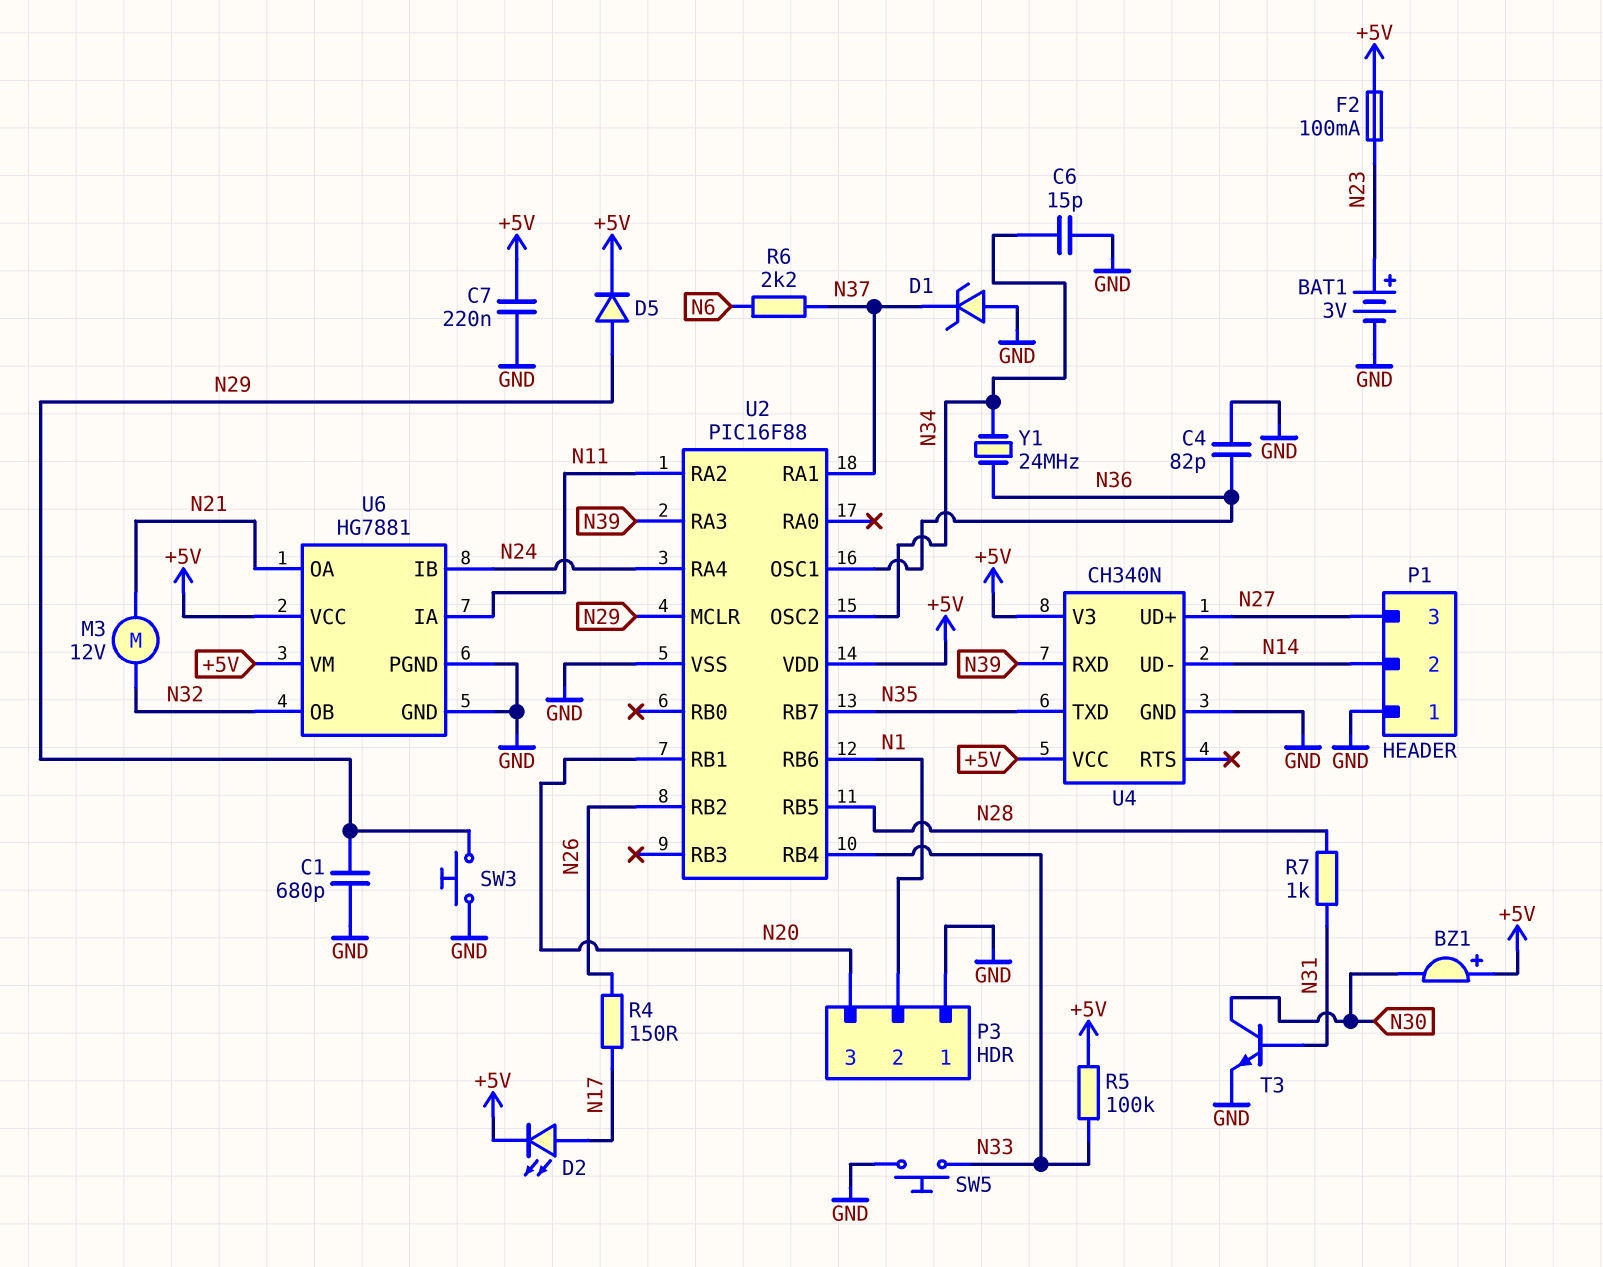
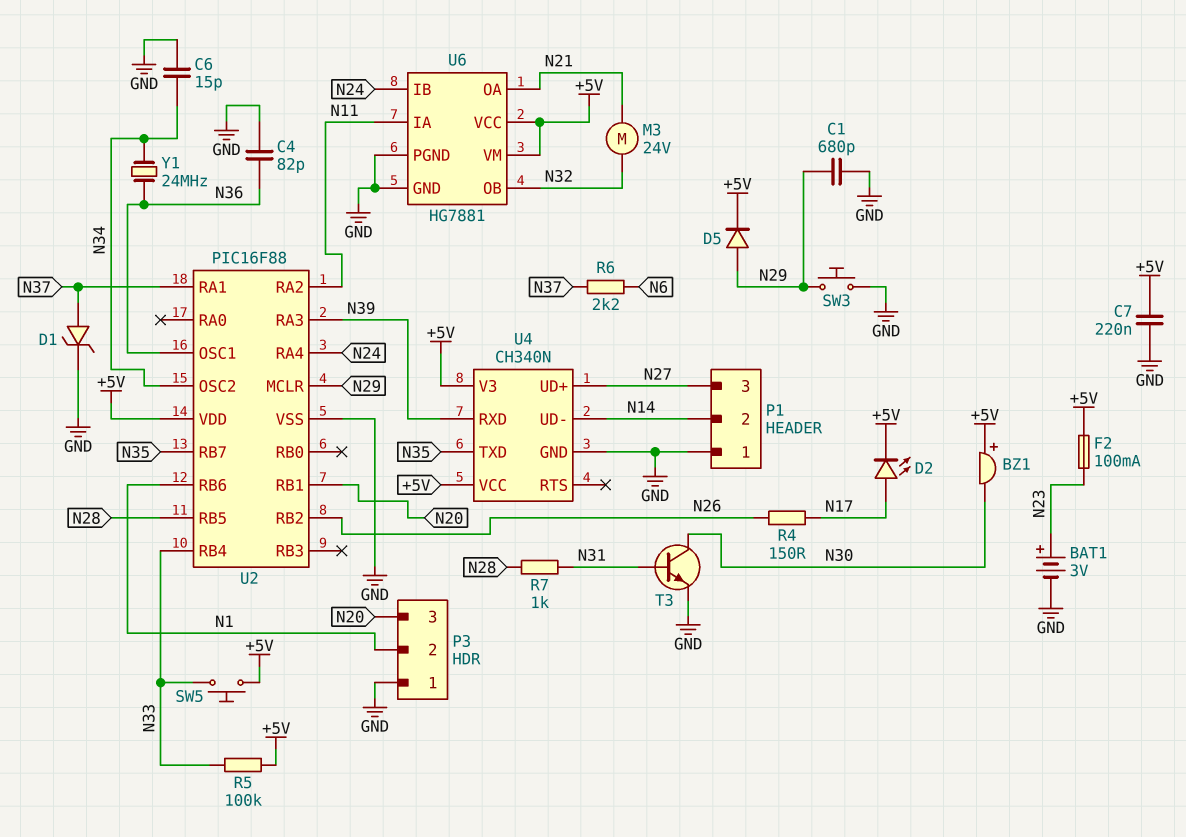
D1: zener (A GND, K N37) -> zener (A N37, K GND)
M3: motor 12V (N21, N32) -> motor 24V (N21, N32)
SW5: button (GND, N33) -> button (+5V, N33)

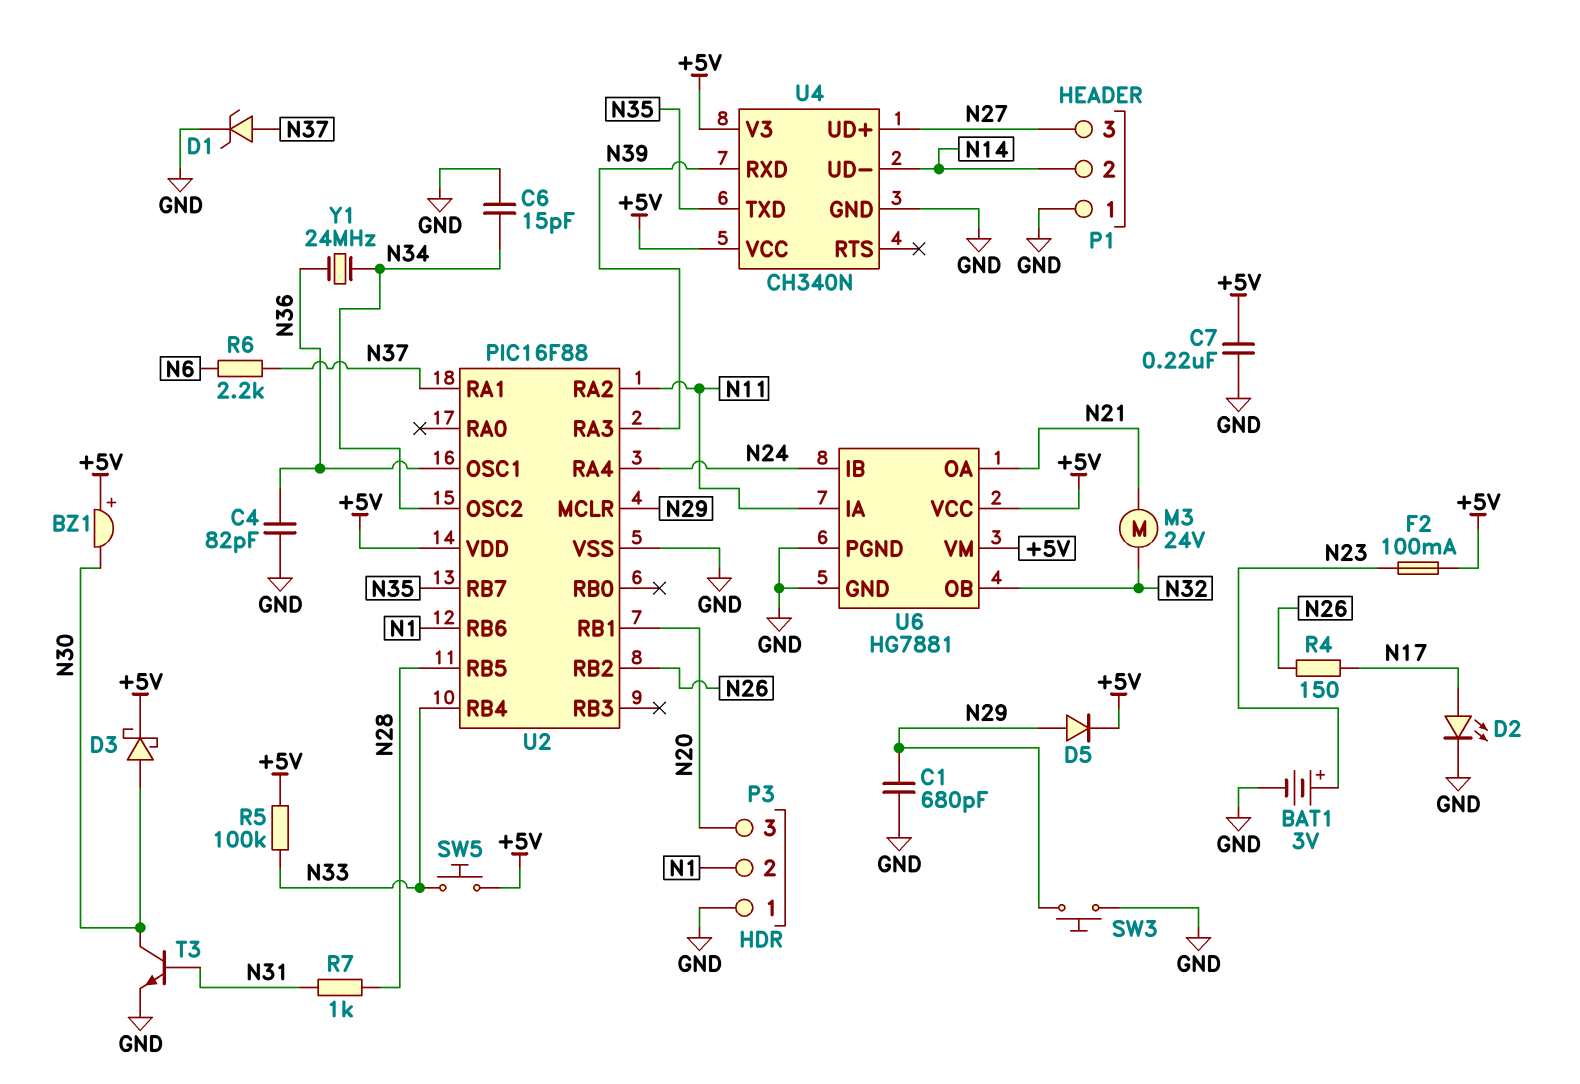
D2: LED (A N17, K +5V) -> LED (A N17, K GND)
D3: none -> schottky (A N30, K +5V)

